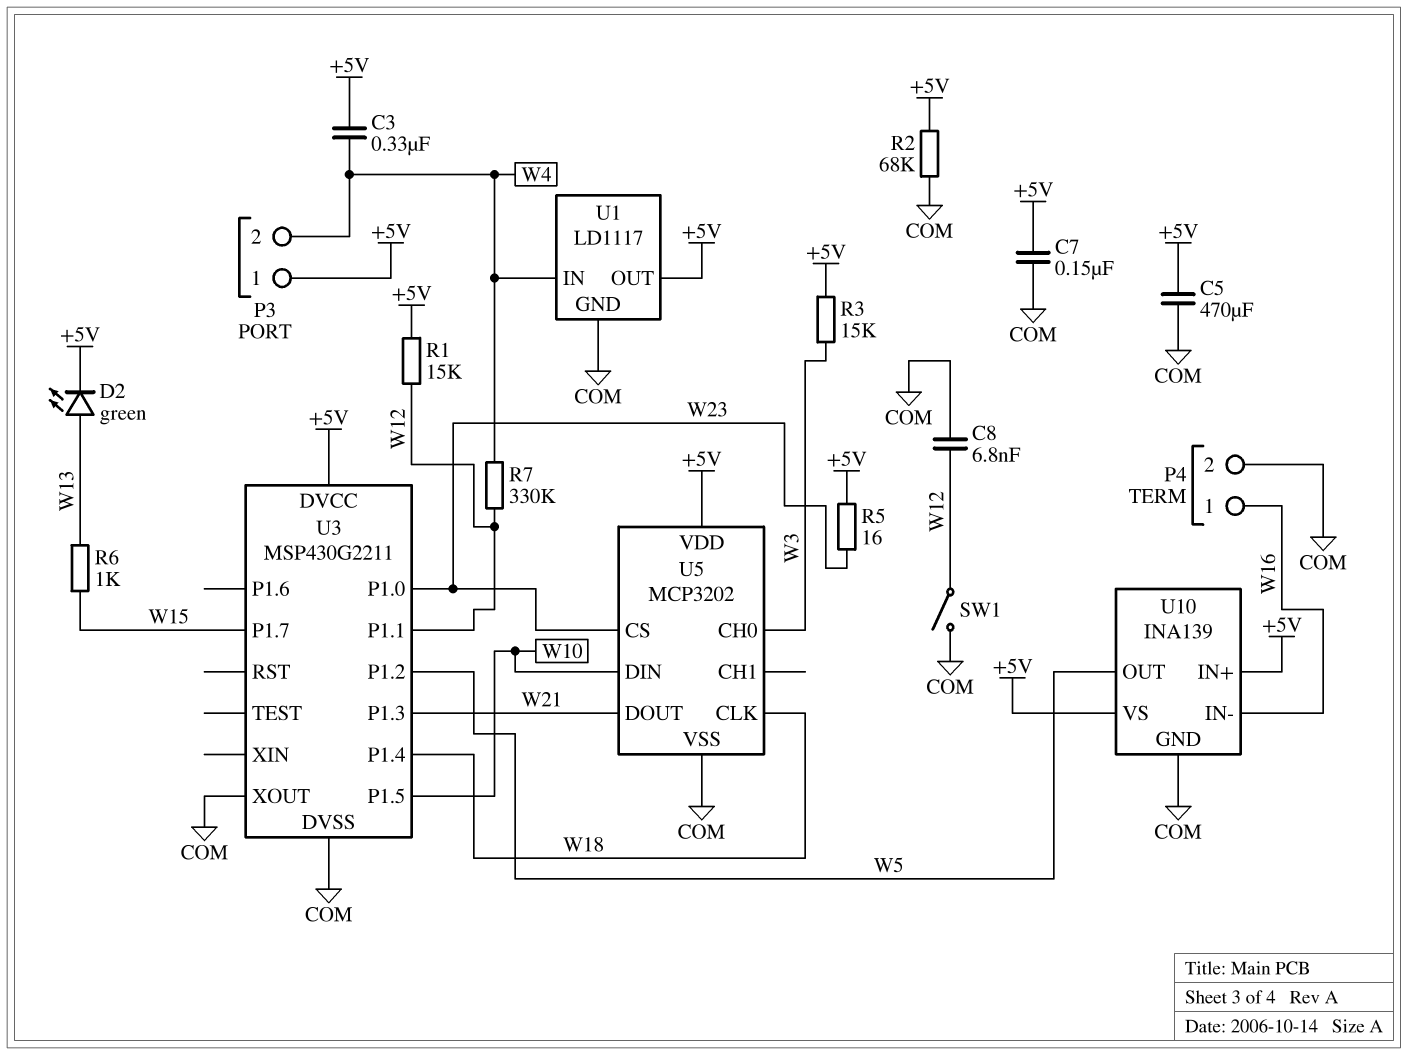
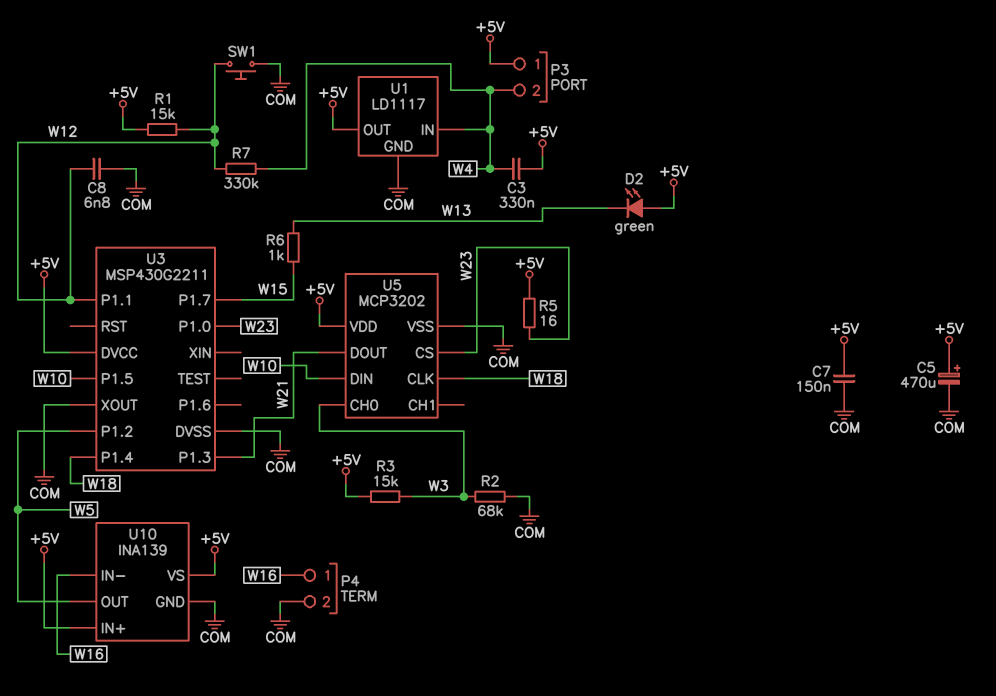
C5: 470uF (+5V, COM) -> 470uF (plus +5V, minus COM)
D2: LED green (A W13, K +5V) -> LED green (A +5V, K W13)
R2: 68k (+5V, COM) -> 68k (COM, W3)
SW1: switch (COM, W12) -> button (COM, W12)

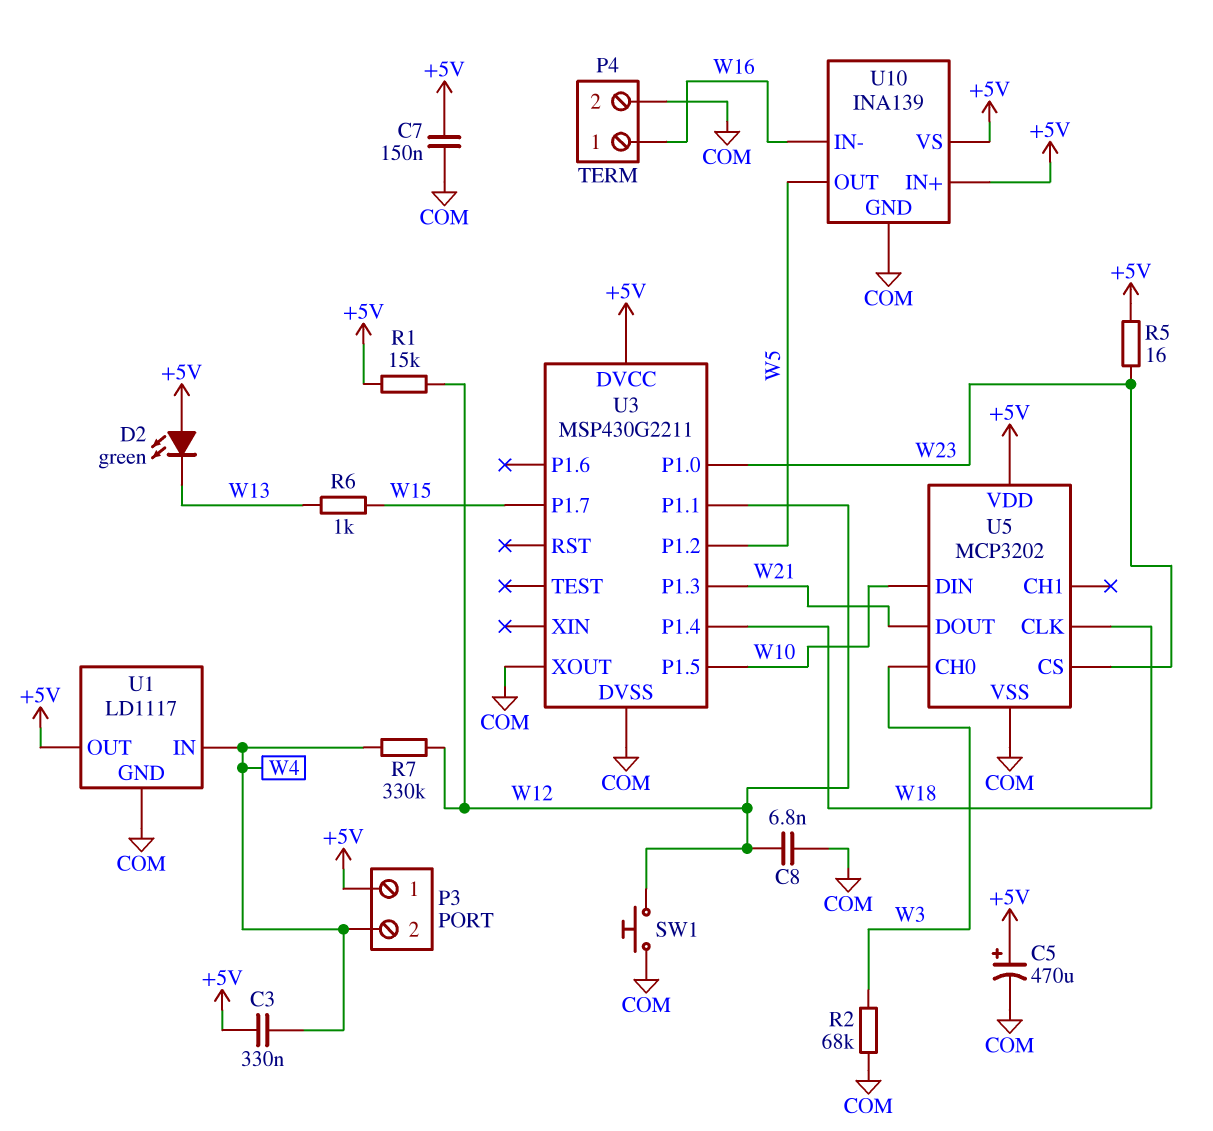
R3: 15k (+5V, W3) -> none

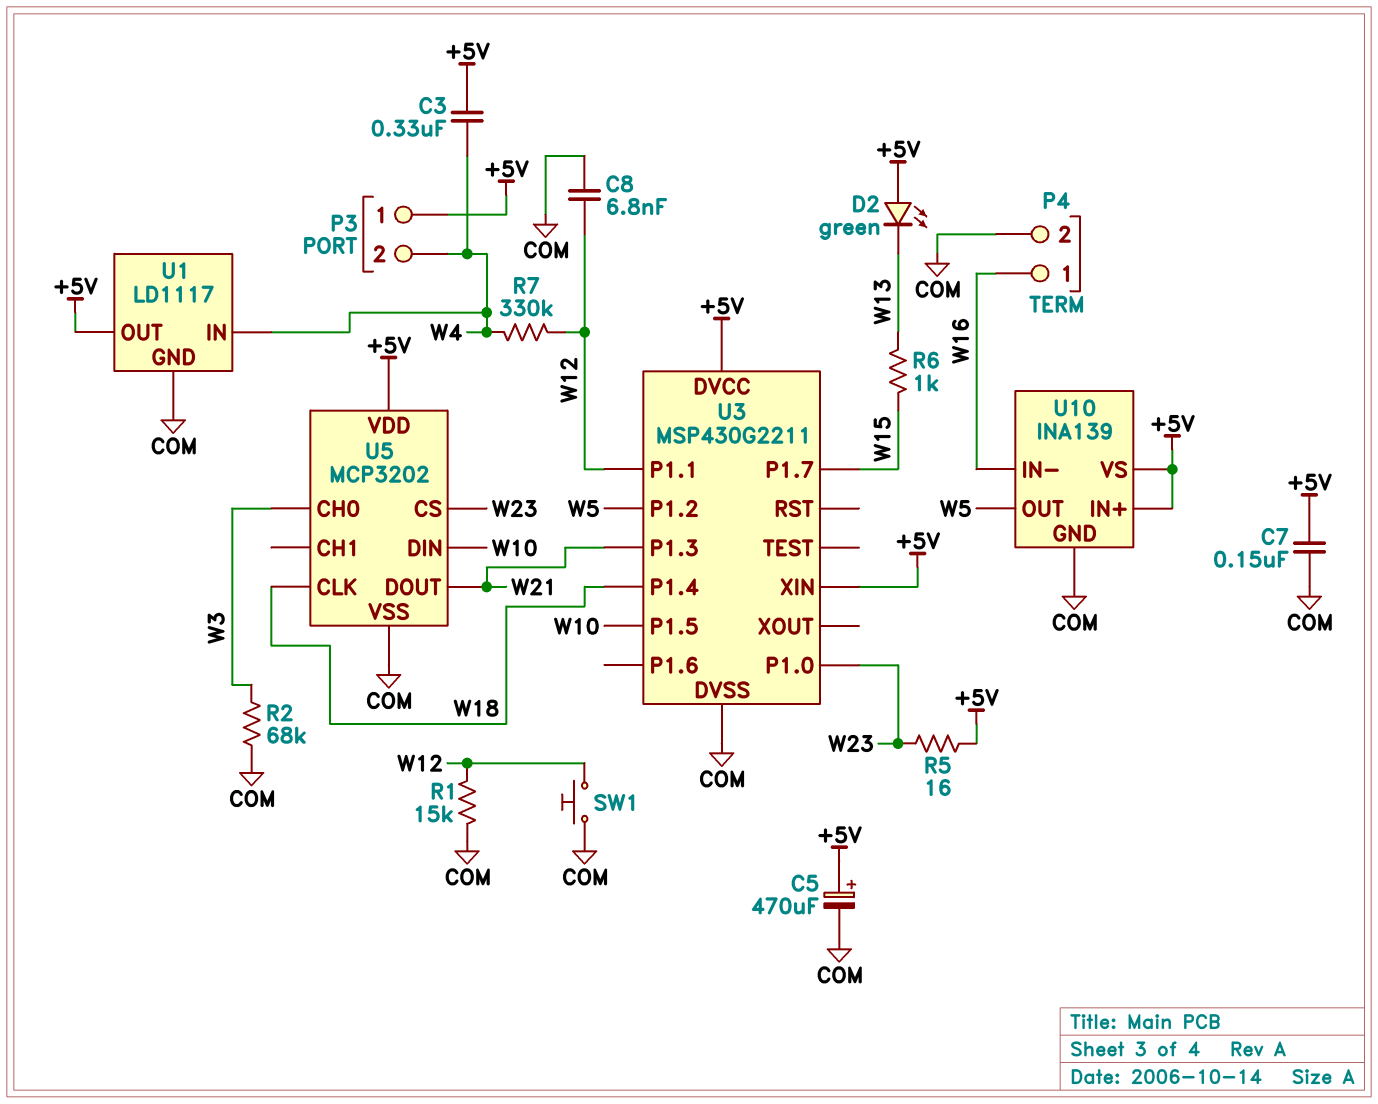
R1: 15k (+5V, W12) -> 15k (COM, W12)
U3 pin XIN: none -> +5V
U3 pin XOUT: COM -> none

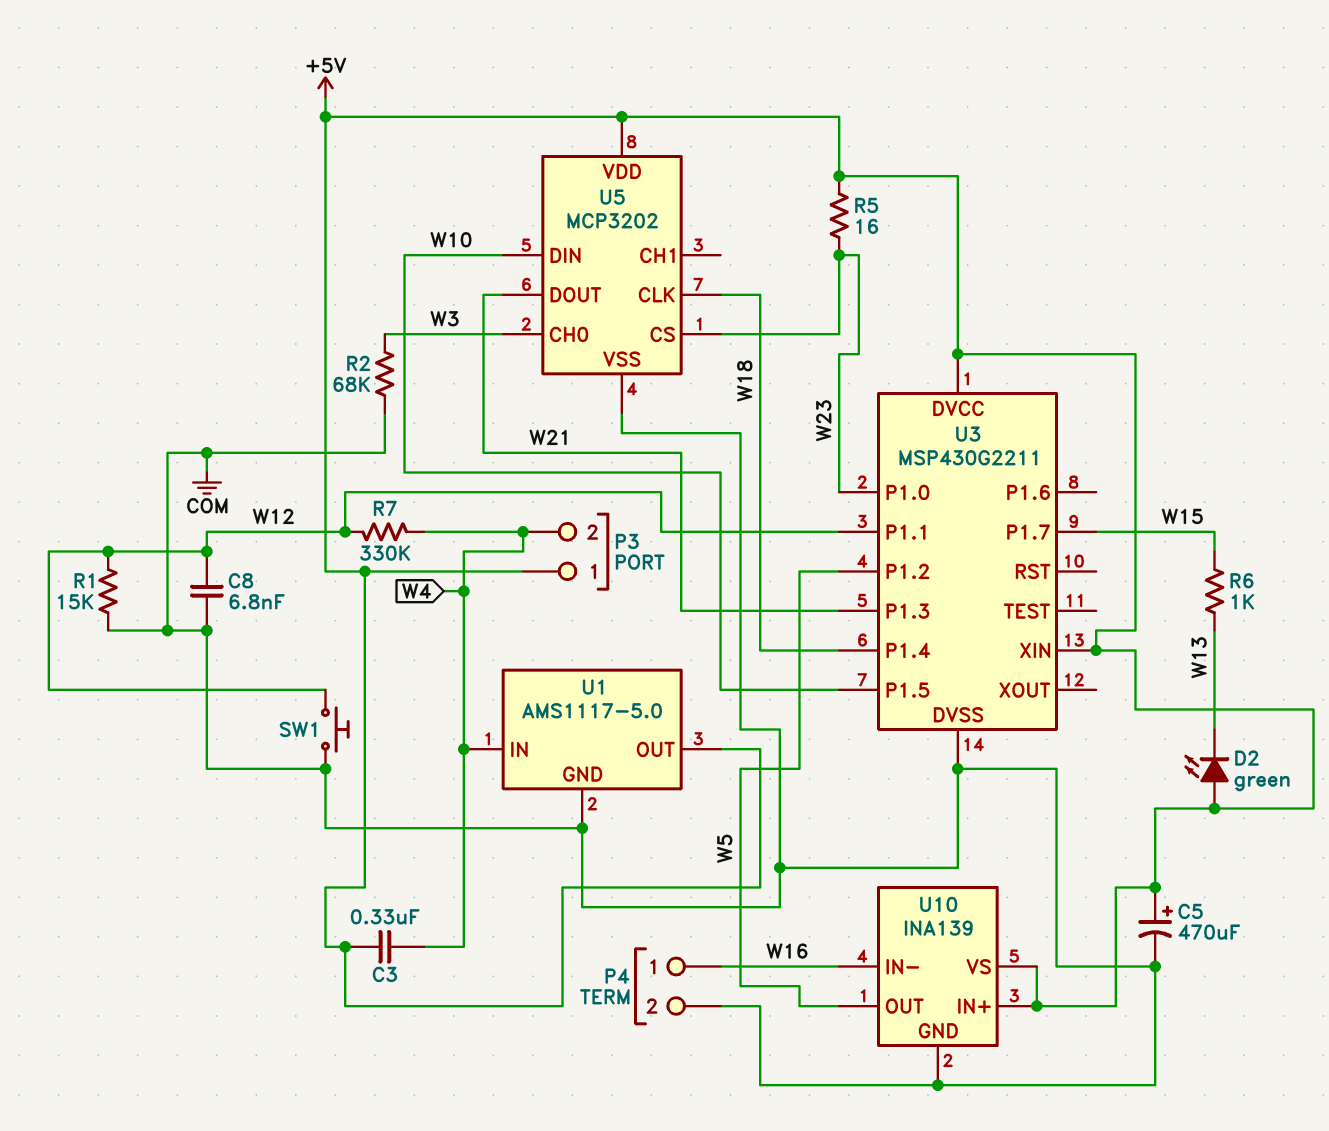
C7: 150nF (+5V, COM) -> none
U1: LD1117 -> AMS1117-5.0

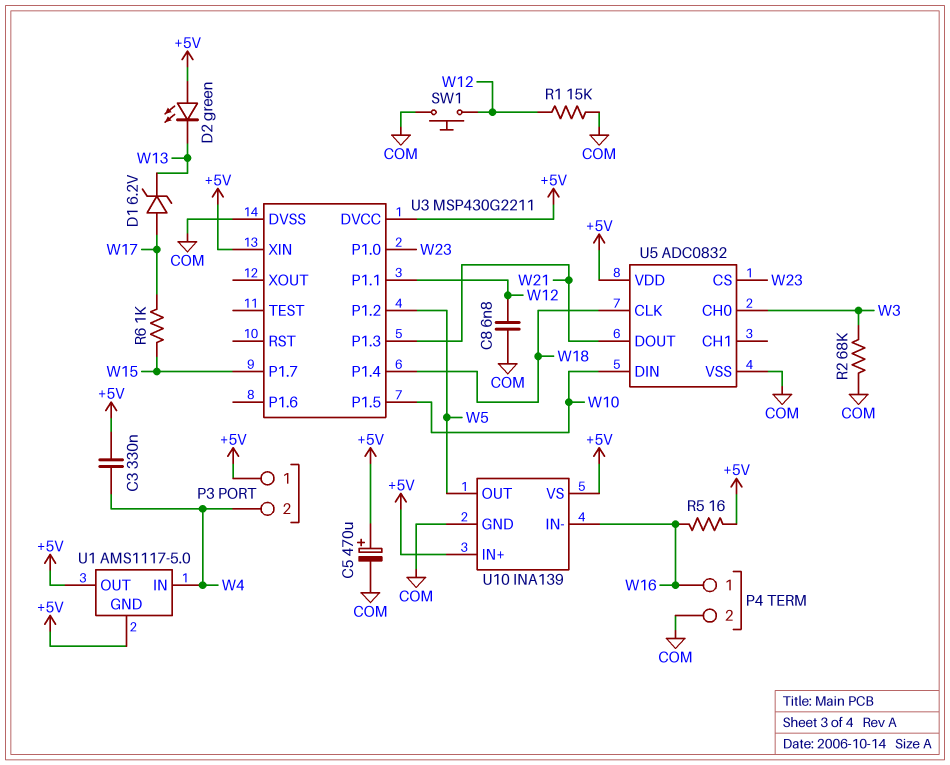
D1: none -> zener 6.2V (A W17, K W13)
R5: 16 (+5V, W23) -> 16 (+5V, W16)
R6: 1k (W13, W15) -> 1k (W15, W17)
R7: 330k (W4, W12) -> none
U1 pin GND: COM -> +5V
U5: MCP3202 -> ADC0832

